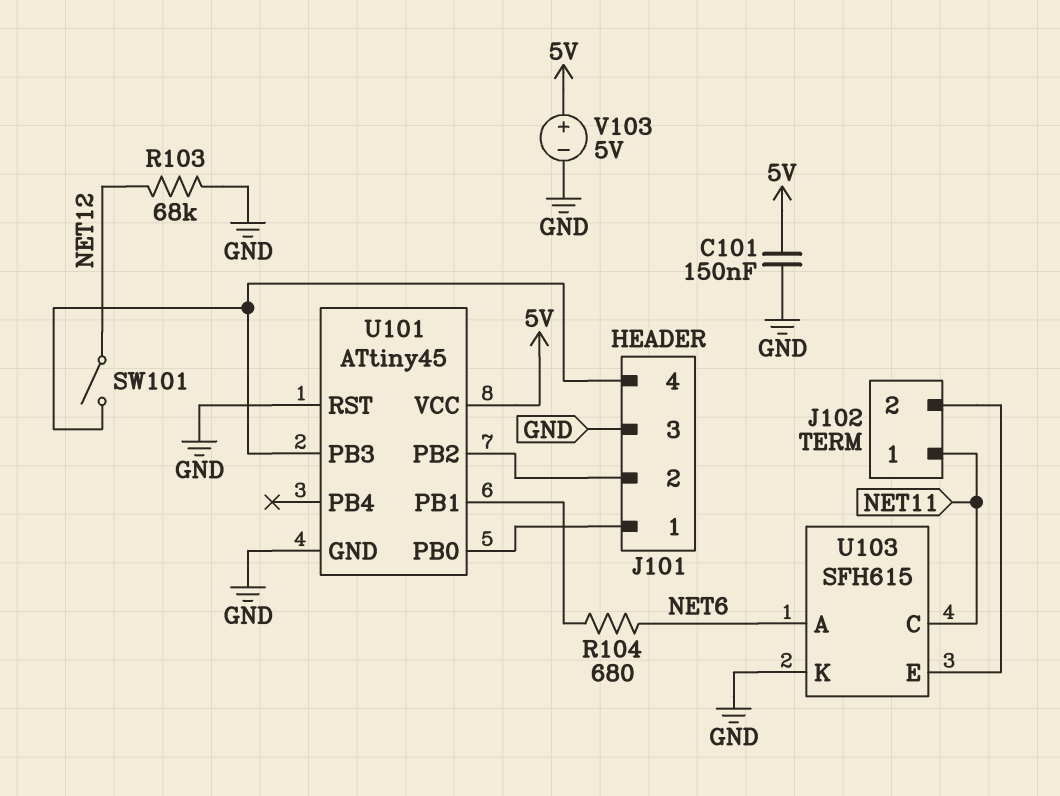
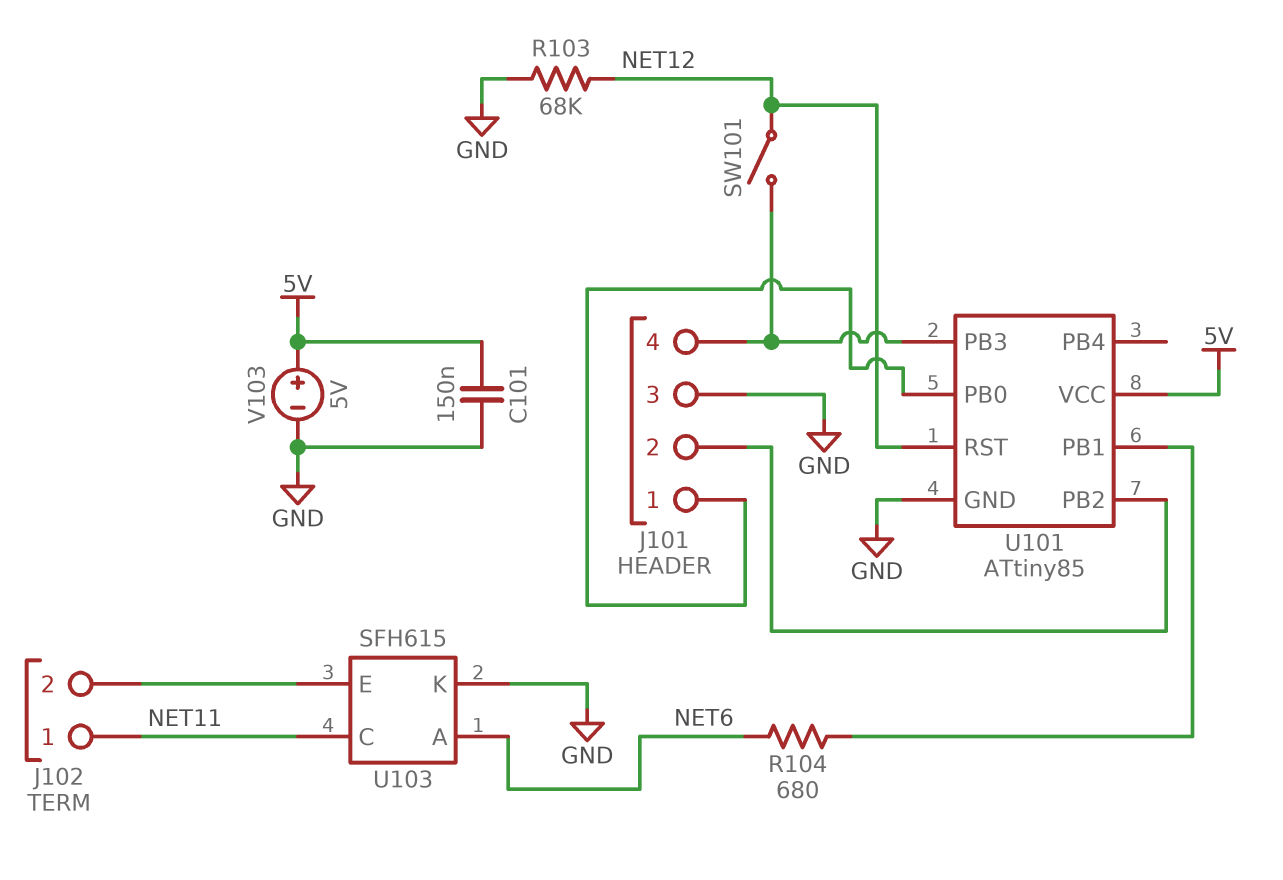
U101: ATtiny45 -> ATtiny85
U101 pin RST: GND -> NET12

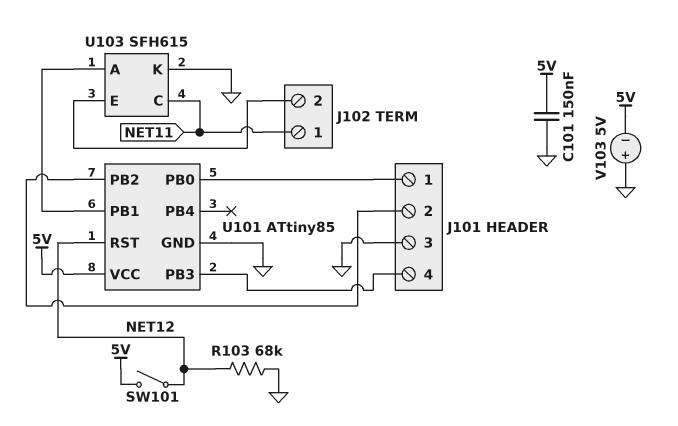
R104: 680 (NET6, U101/PB1) -> none
SW101: switch (J101/4, NET12) -> switch (5V, NET12)
U103 pin A: NET6 -> U101/PB1
V103: 5V (plus 5V, minus GND) -> 5V (plus GND, minus 5V)

